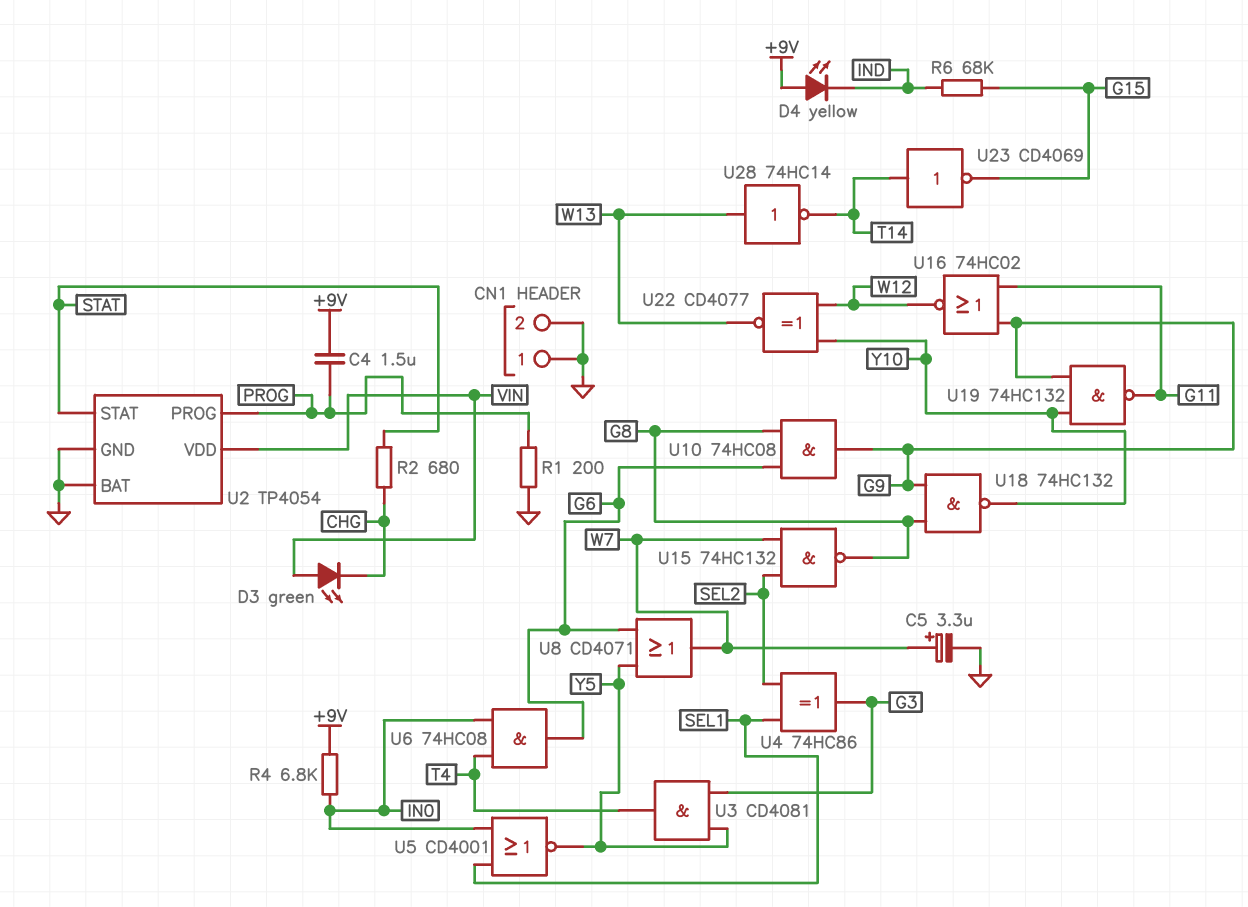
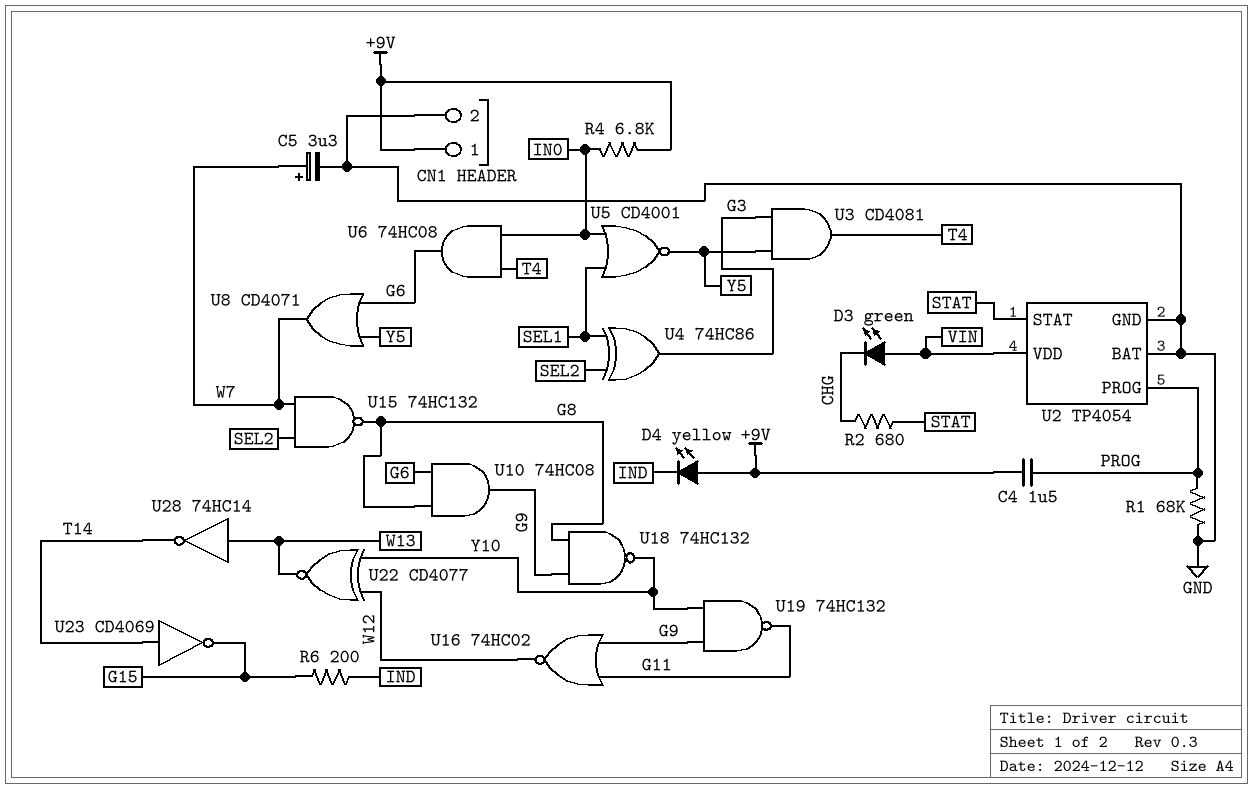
CN1 pin 1: GND -> +9V
R1: 200 (GND, PROG) -> 68k (GND, PROG)
R6: 68k (G15, IND) -> 200 (G15, IND)

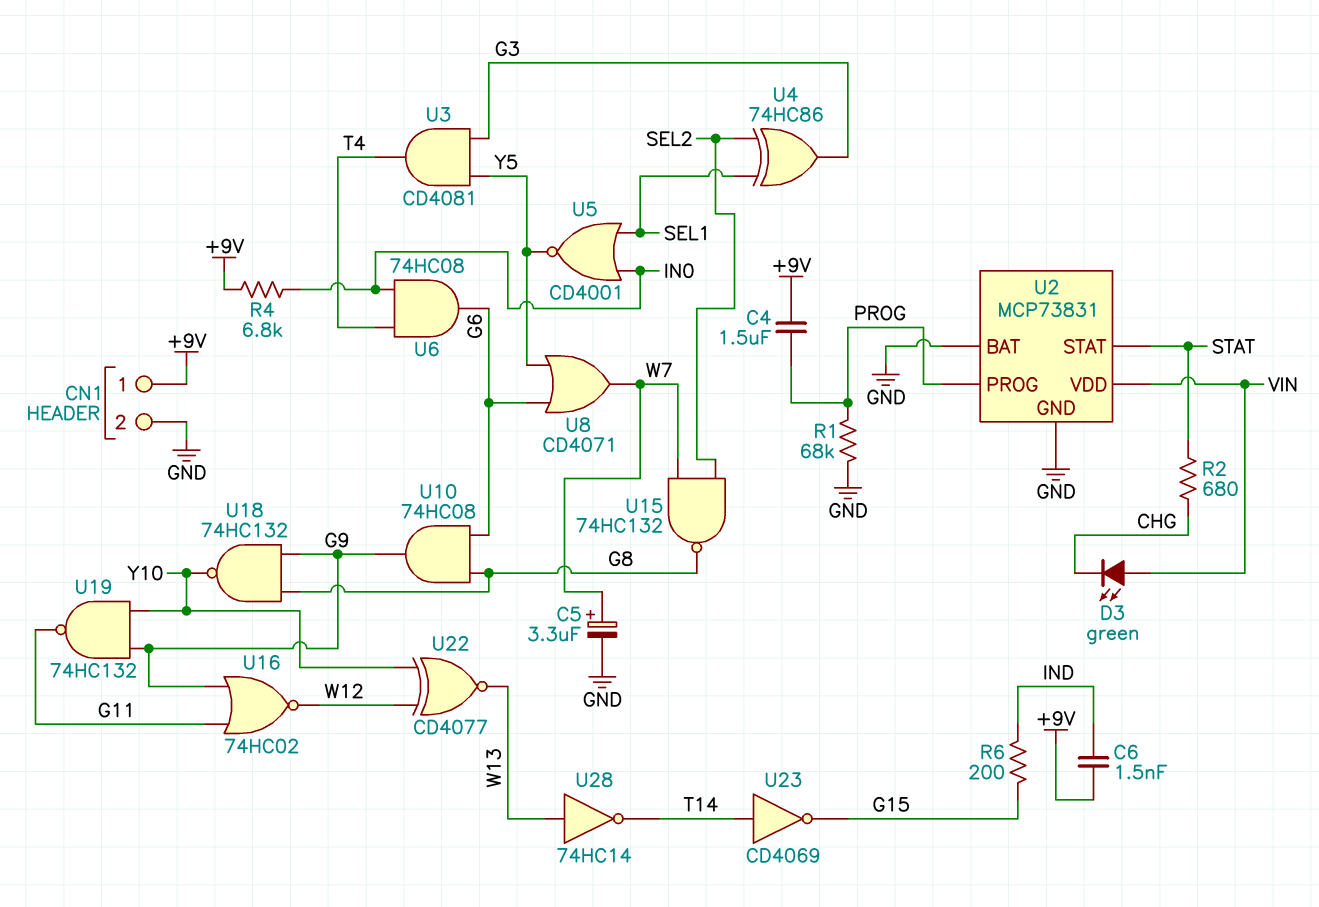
C6: none -> 1.5nF (+9V, IND)
D4: LED yellow (A +9V, K IND) -> none
U2: TP4054 -> MCP73831

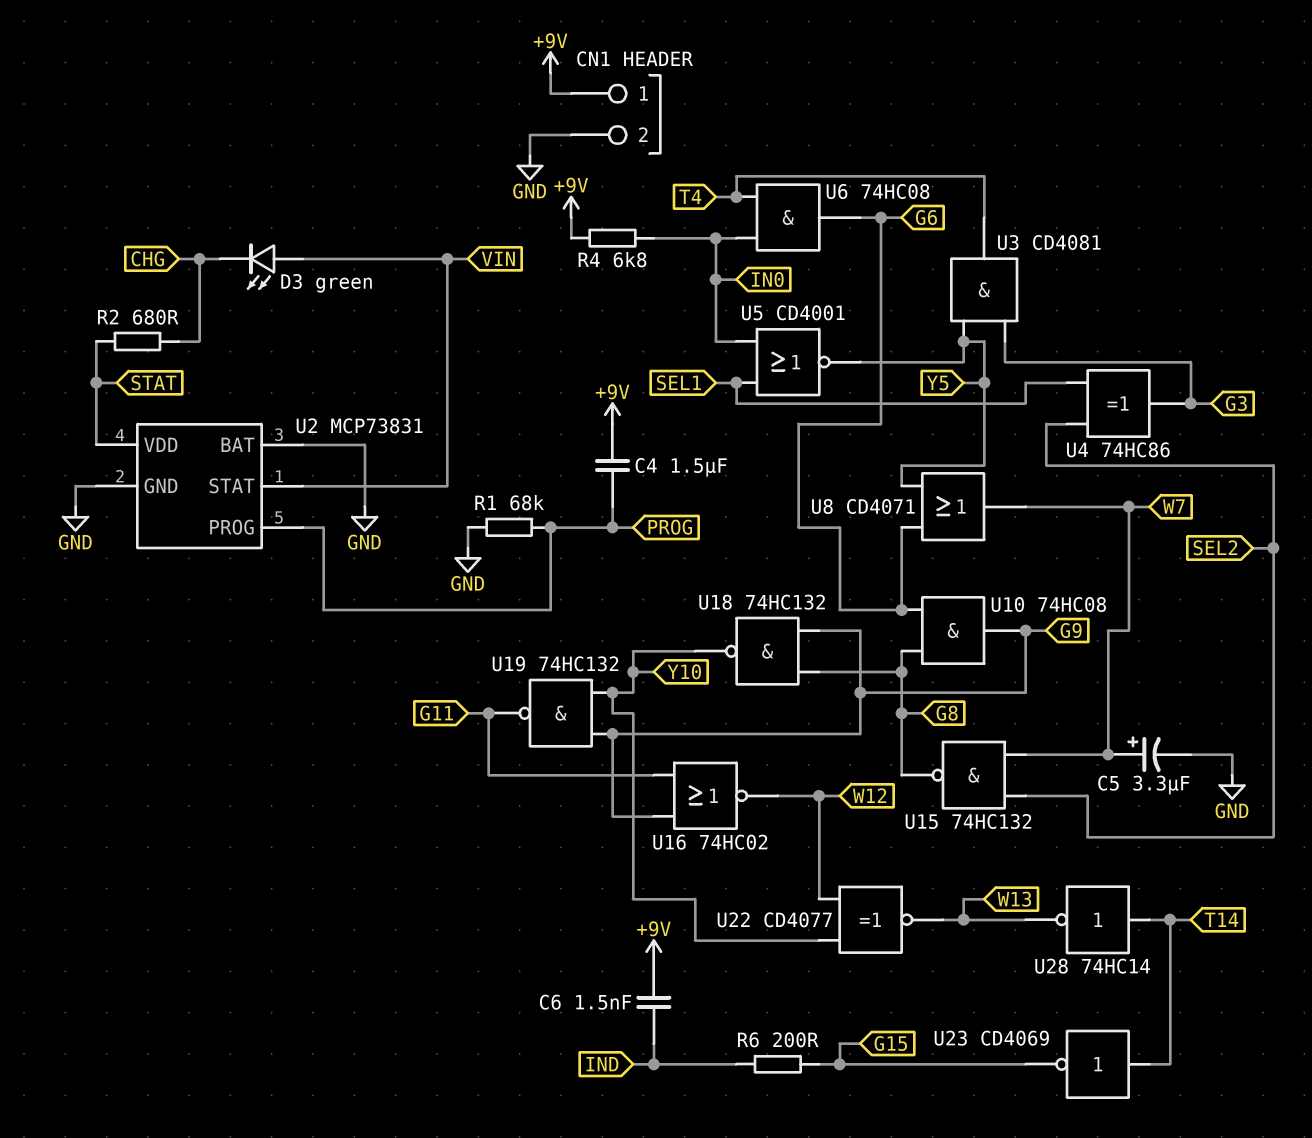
U2 pin STAT: STAT -> VIN
U2 pin VDD: VIN -> STAT
U28: NOT 74HC14 (in W13, out T14) -> NOT 74HC14 (in T14, out W13)

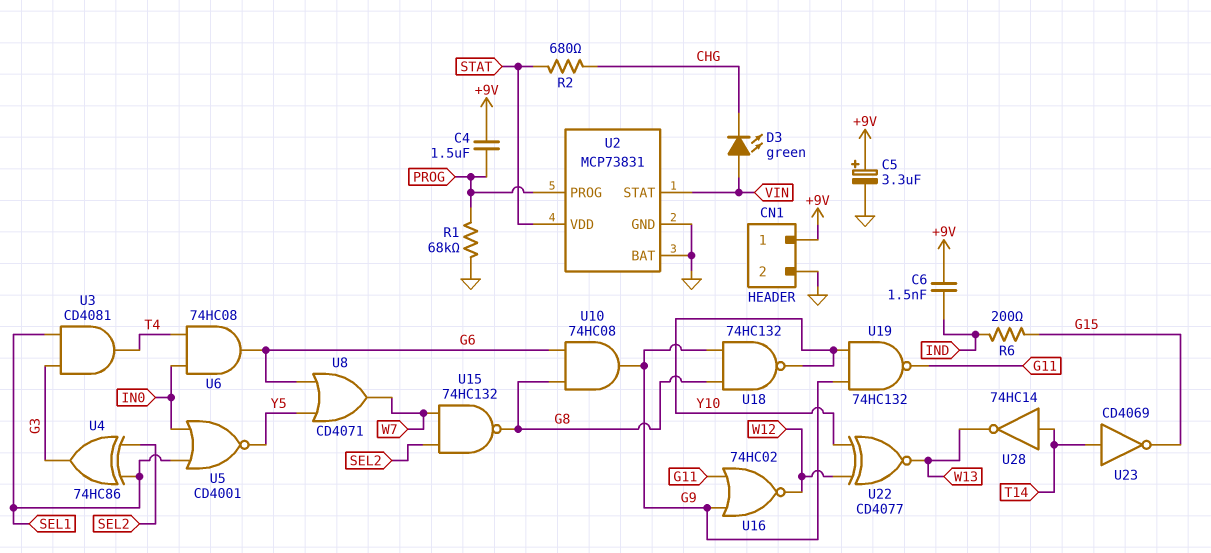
C5: 3.3uF (plus W7, minus GND) -> 3.3uF (plus +9V, minus GND)
R4: 6.8k (+9V, IN0) -> none
U3: AND CD4081 (in G3, in Y5, out T4) -> AND CD4081 (in G3, in SEL1, out T4)

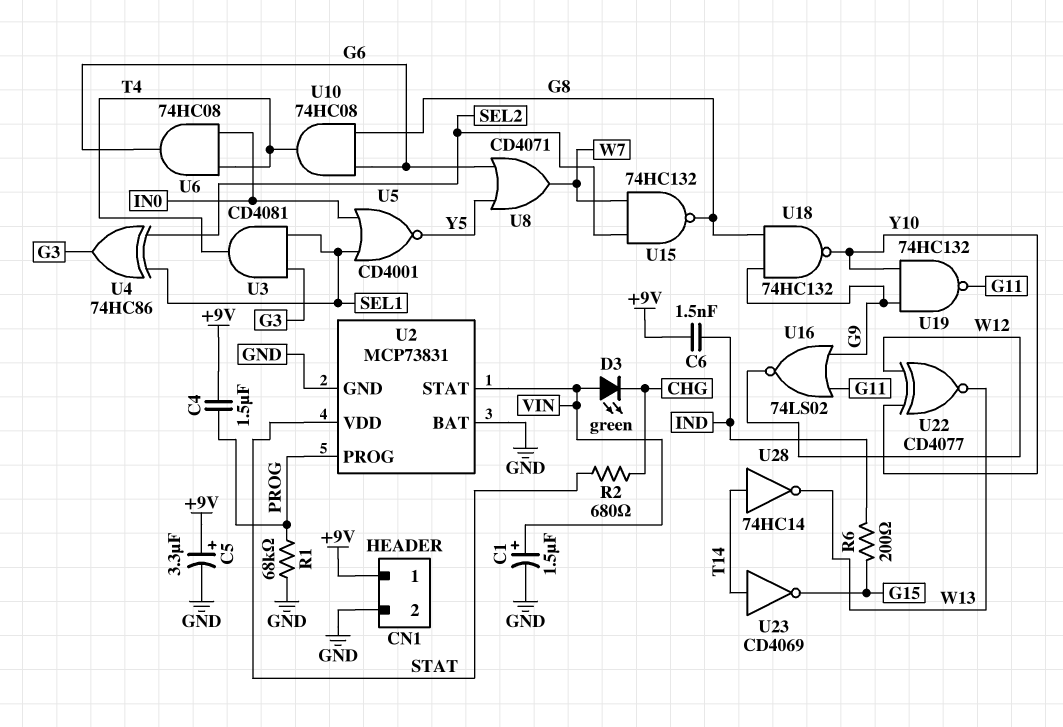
C1: none -> 1.5uF (plus VIN, minus GND)
U10: AND 74HC08 (in G6, in G8, out G9) -> AND 74HC08 (in G6, in G8, out T4)
U16: NOR 74HC02 (in G9, in G11, out W12) -> NOR 74LS02 (in G9, in G11, out W12)

